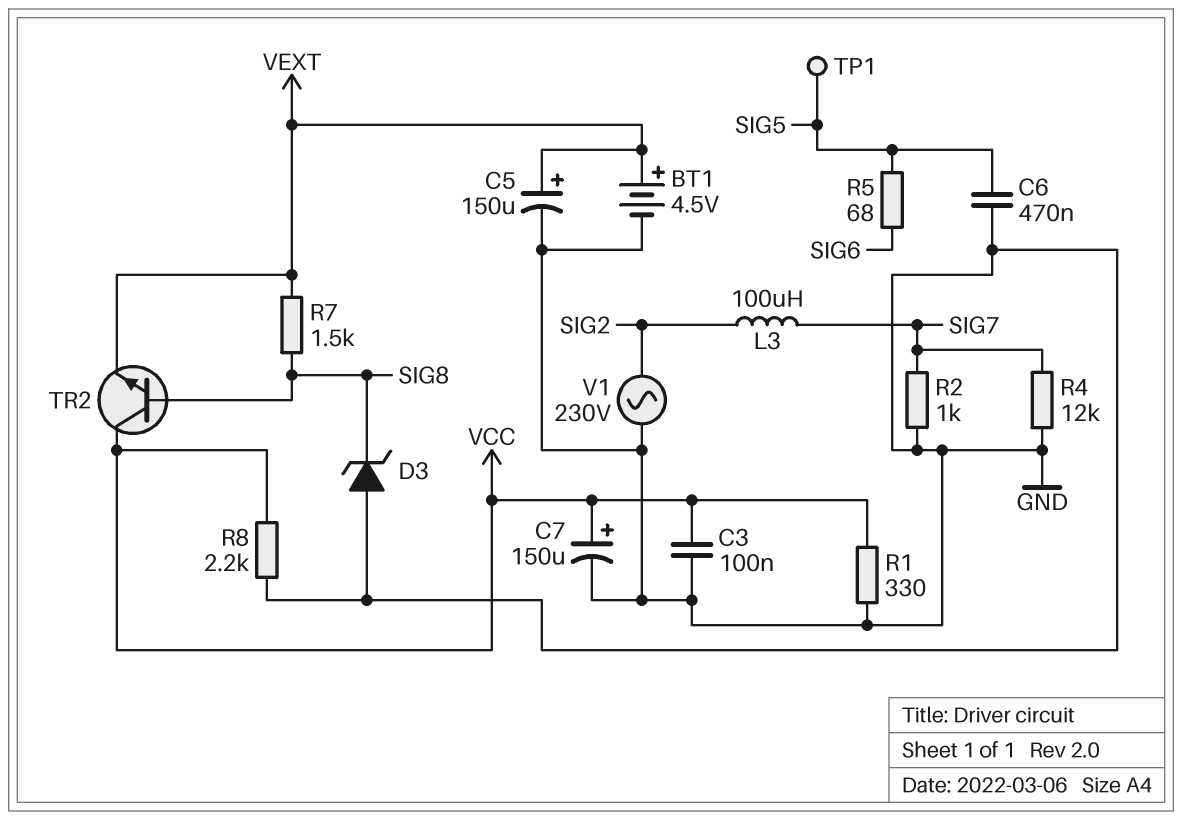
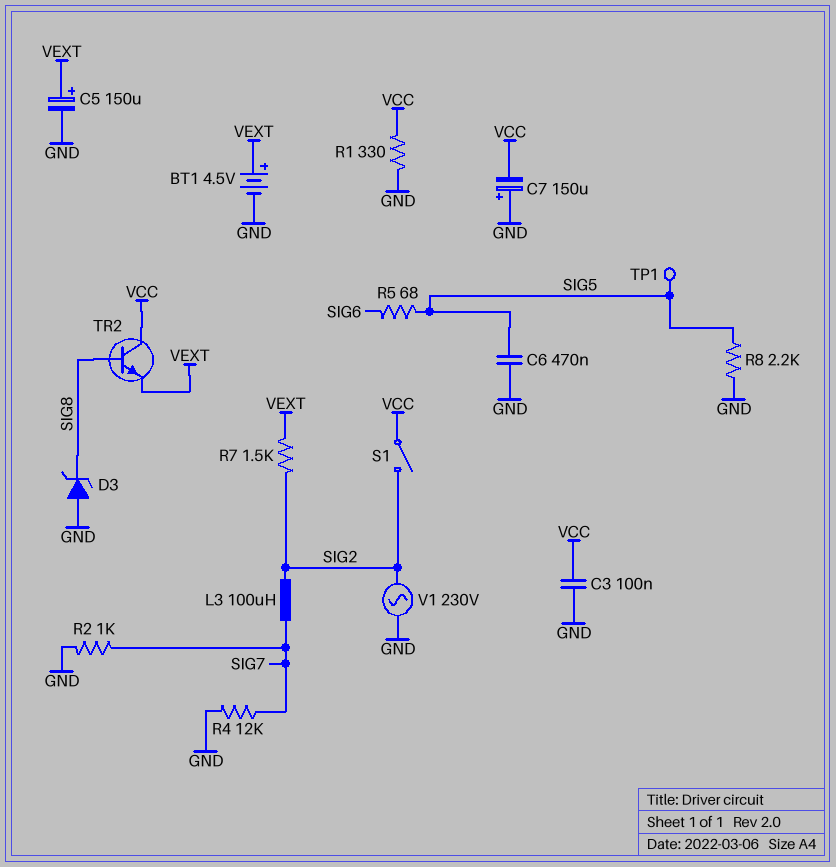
C7: 150uF (plus VCC, minus GND) -> 150uF (plus GND, minus VCC)
R7: 1.5k (SIG8, VEXT) -> 1.5k (SIG2, VEXT)
R8: 2.2k (GND, VCC) -> 2.2k (GND, SIG5)
S1: none -> switch (SIG2, VCC)

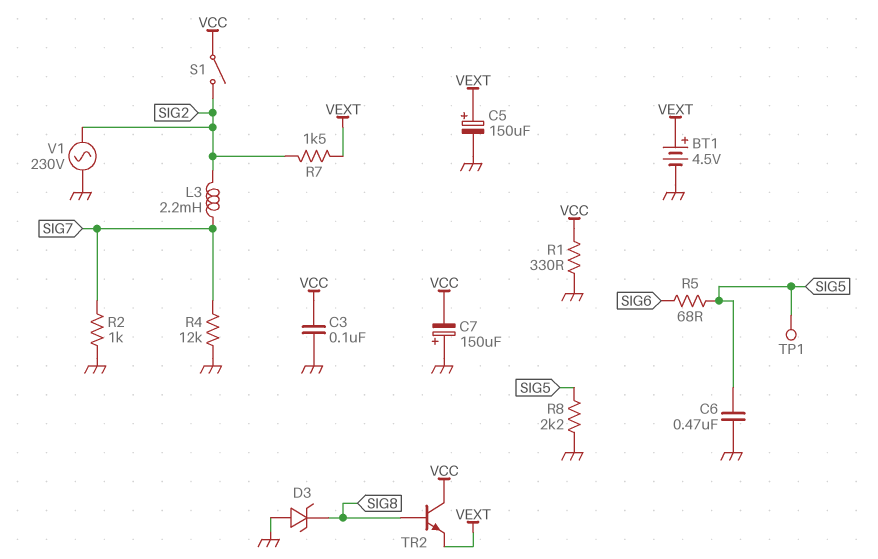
L3: 100uH (SIG2, SIG7) -> 2.2mH (SIG2, SIG7)

